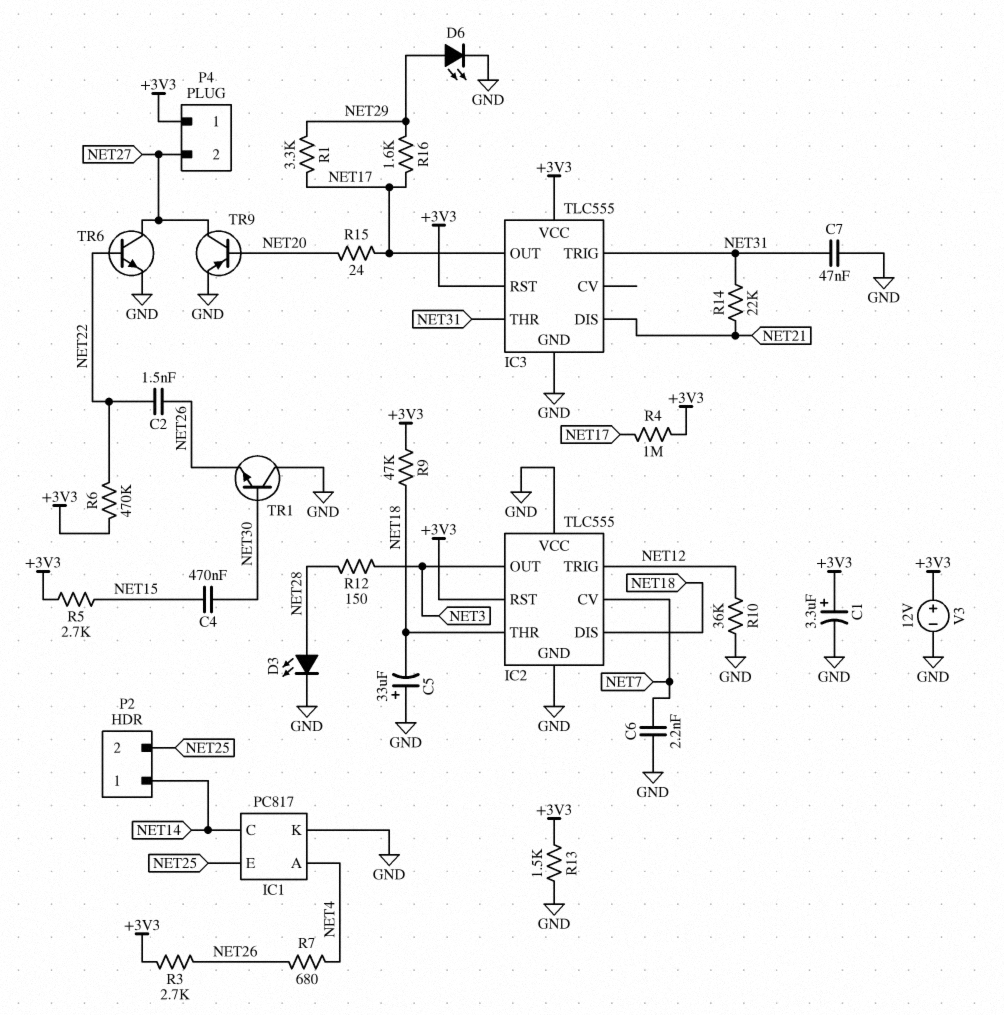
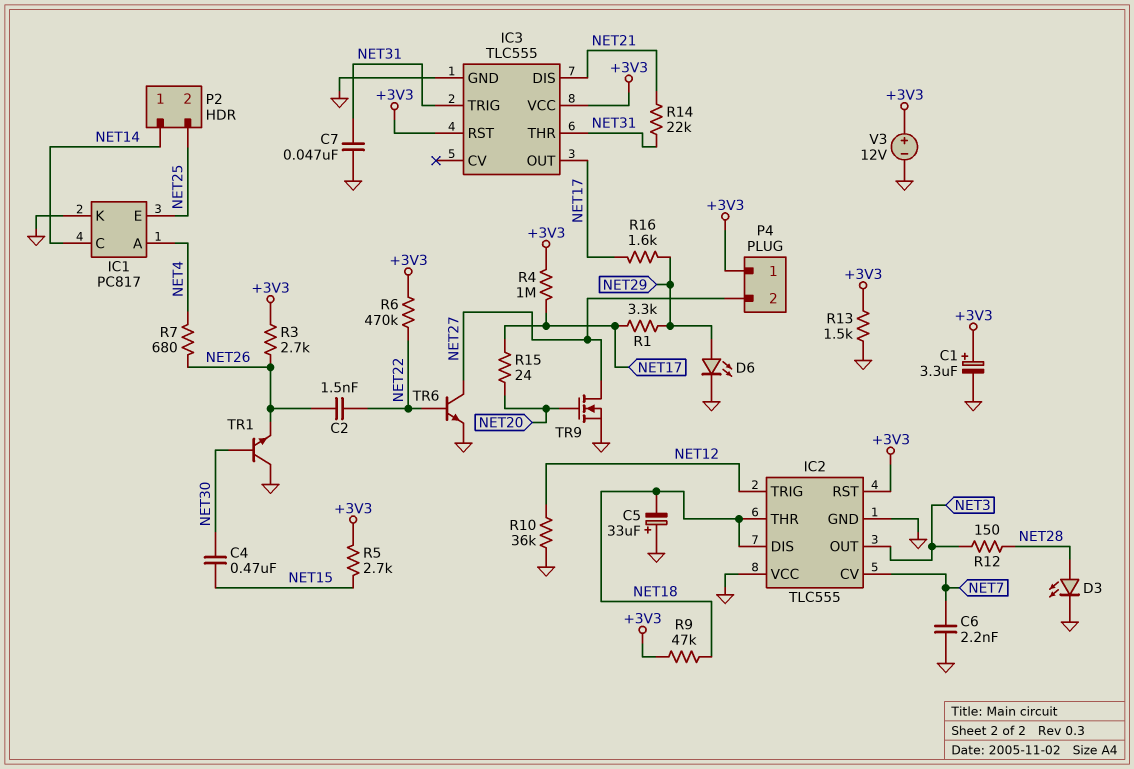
TR9: PNP (B NET20, C NET27, E GND) -> NMOS (G NET20, D NET27, S GND)

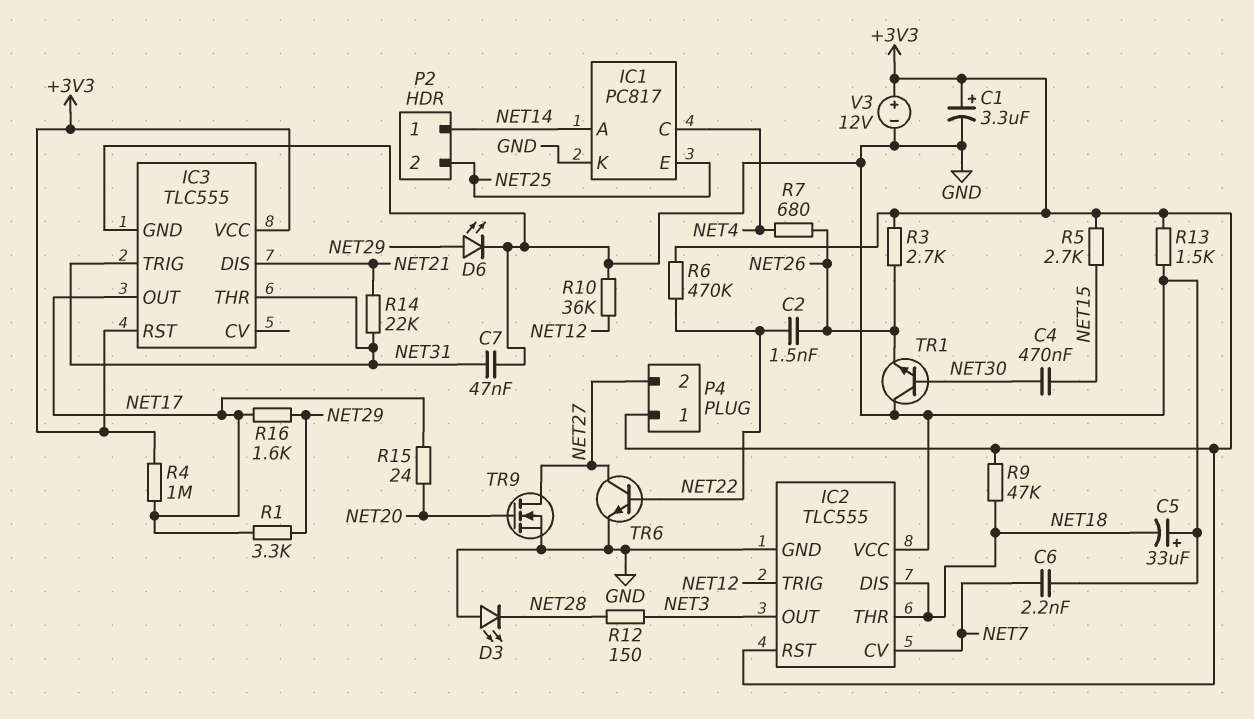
D3: LED (A NET28, K GND) -> LED (A GND, K NET28)
IC1 pin A: NET4 -> NET14
IC1 pin C: NET14 -> NET4

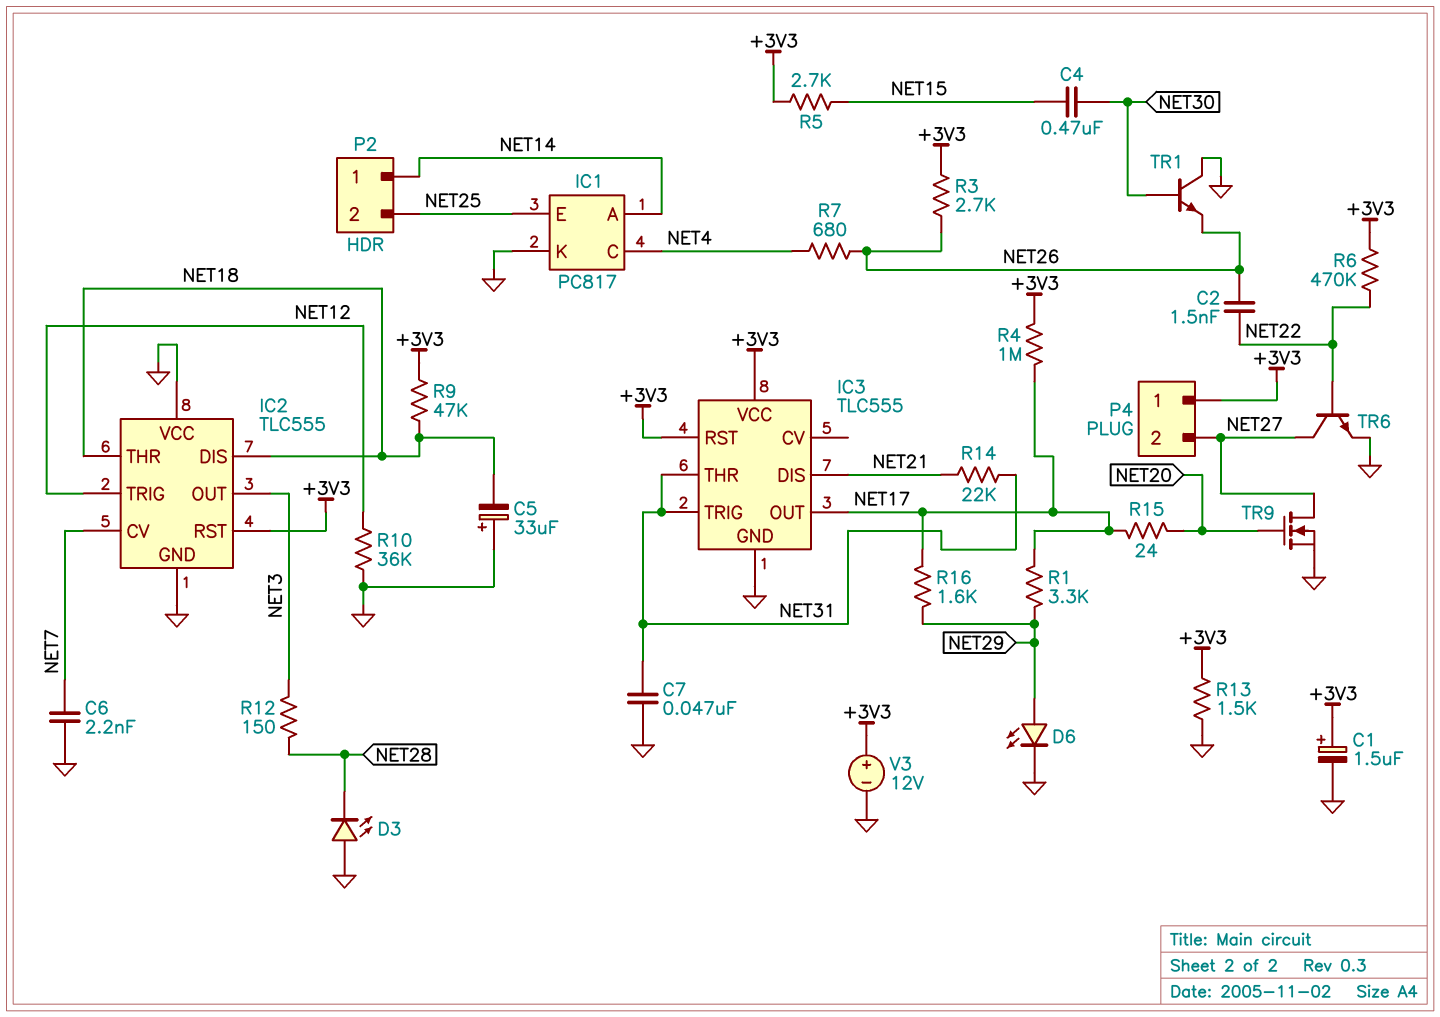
C1: 3.3uF (plus +3V3, minus GND) -> 1.5uF (plus +3V3, minus GND)

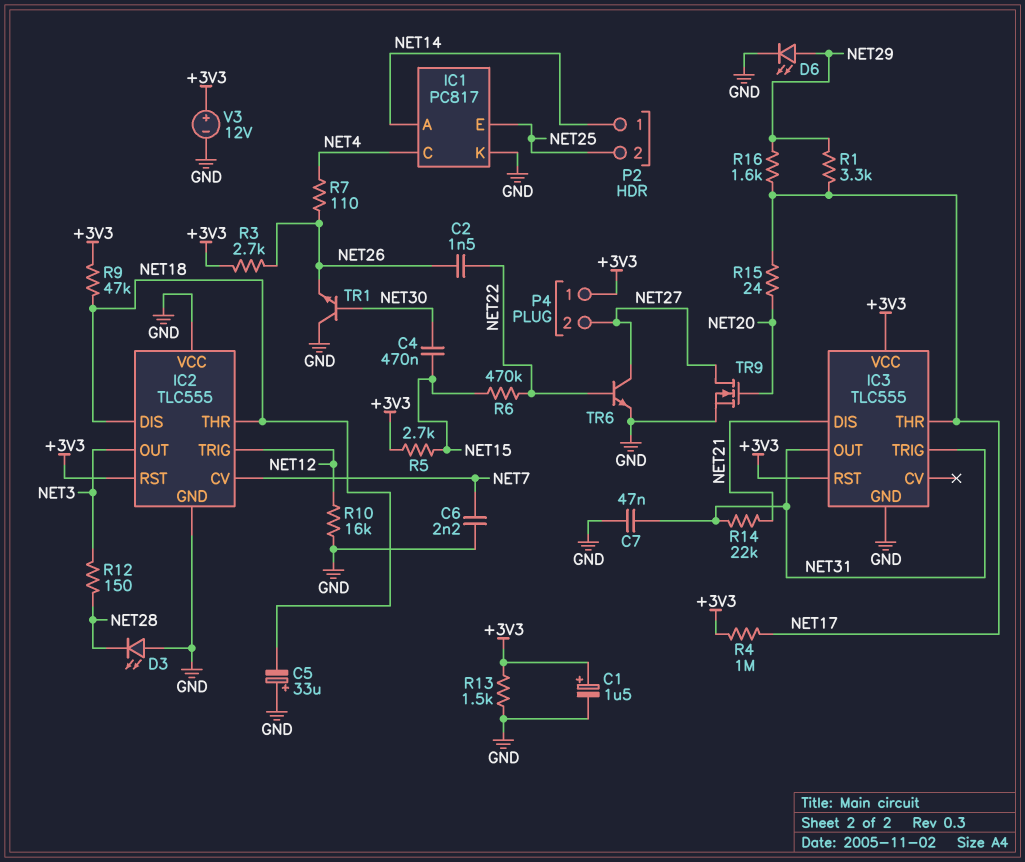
IC3 pin OUT: NET17 -> NET31
IC3 pin THR: NET31 -> NET17
R6: 470k (+3V3, NET22) -> 470k (NET15, NET22)
R7: 680 (NET4, NET26) -> 110 (NET4, NET26)
R10: 36k (GND, NET12) -> 16k (GND, NET12)

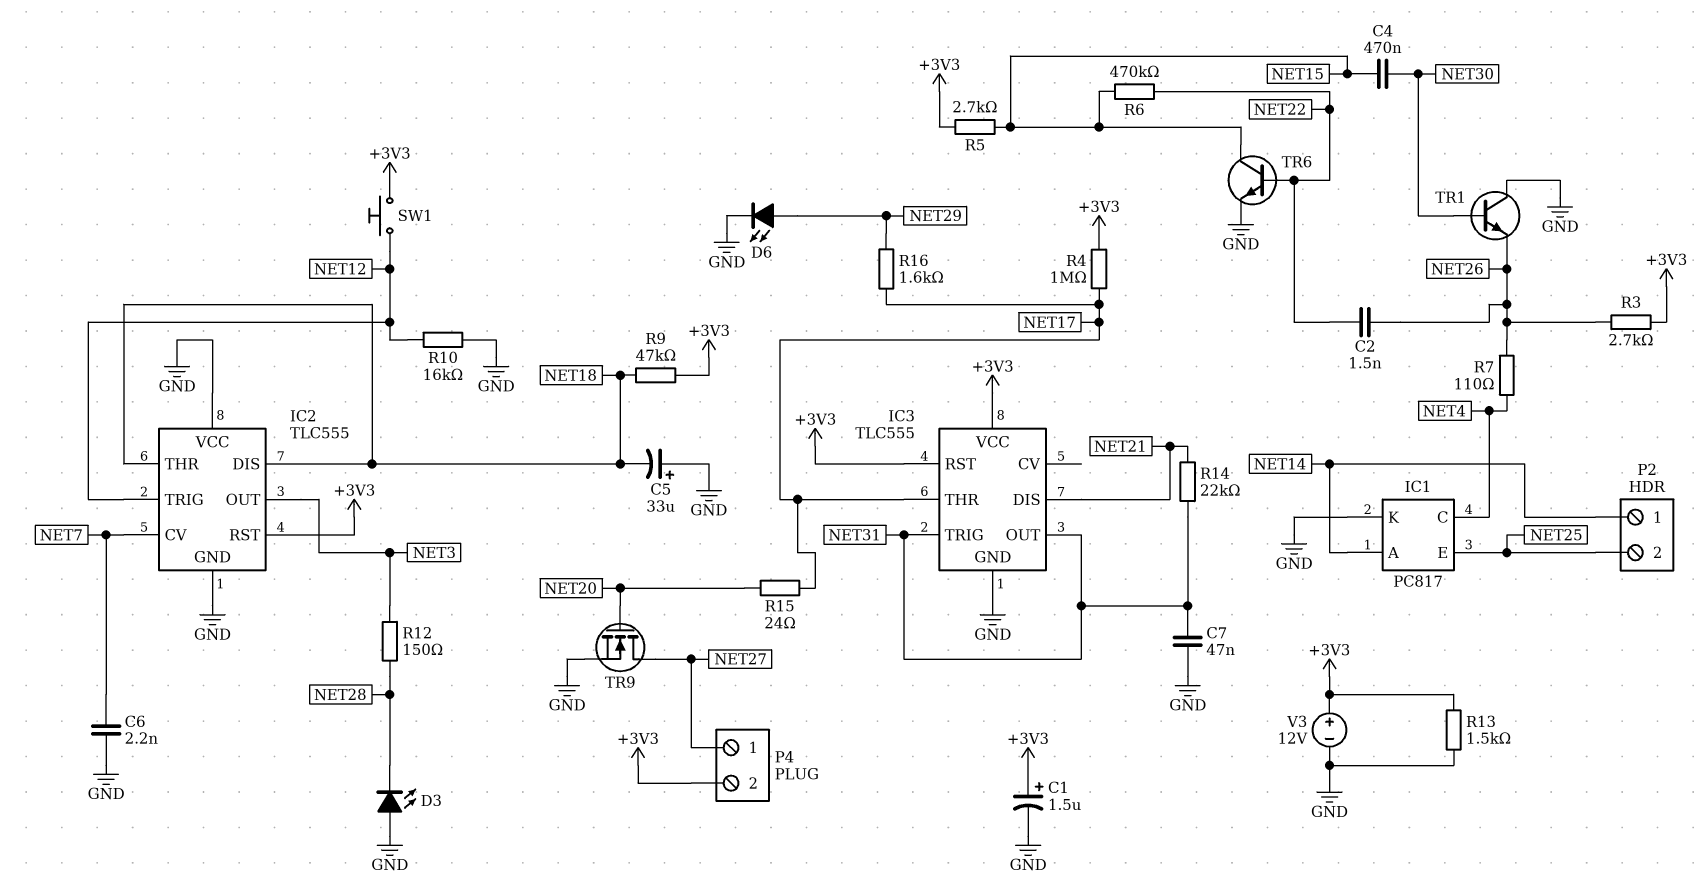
P4 pin 1: +3V3 -> NET27
P4 pin 2: NET27 -> +3V3
R1: 3.3k (NET17, NET29) -> none
SW1: none -> button (+3V3, NET12)
TR6: NPN (B NET22, C NET27, E GND) -> NPN (B NET22, C NET15, E GND)

